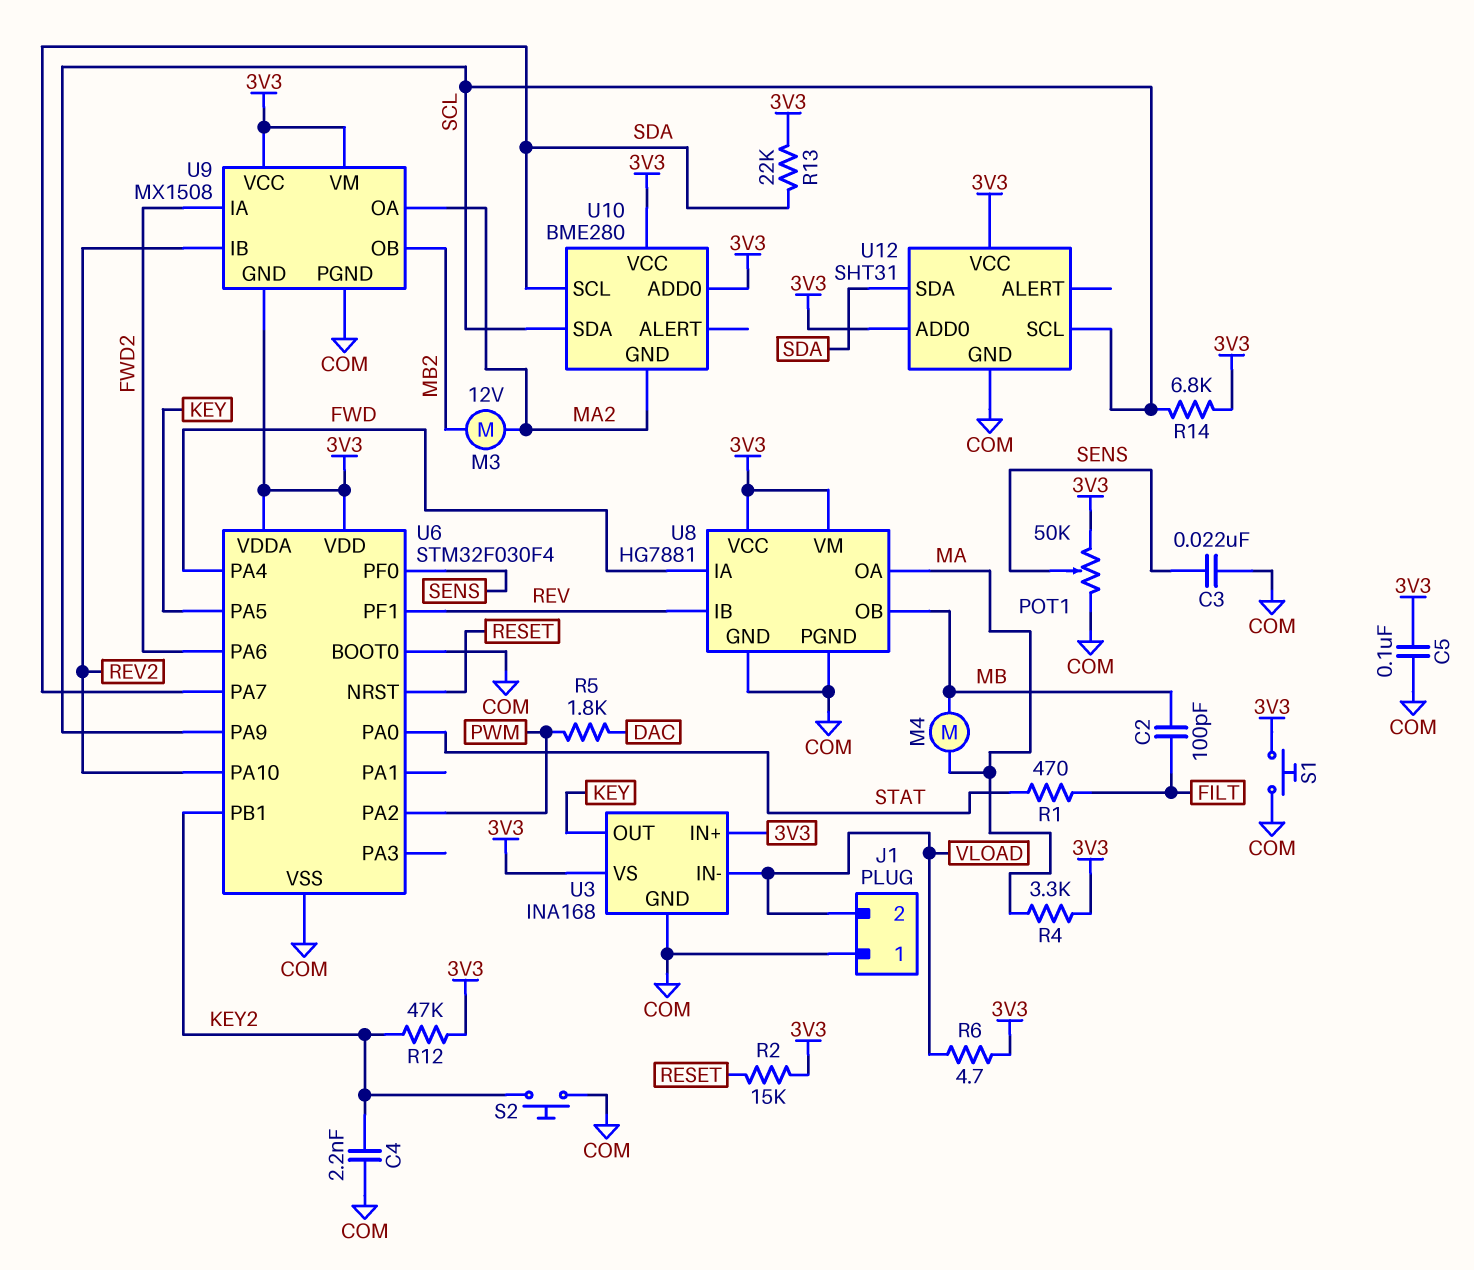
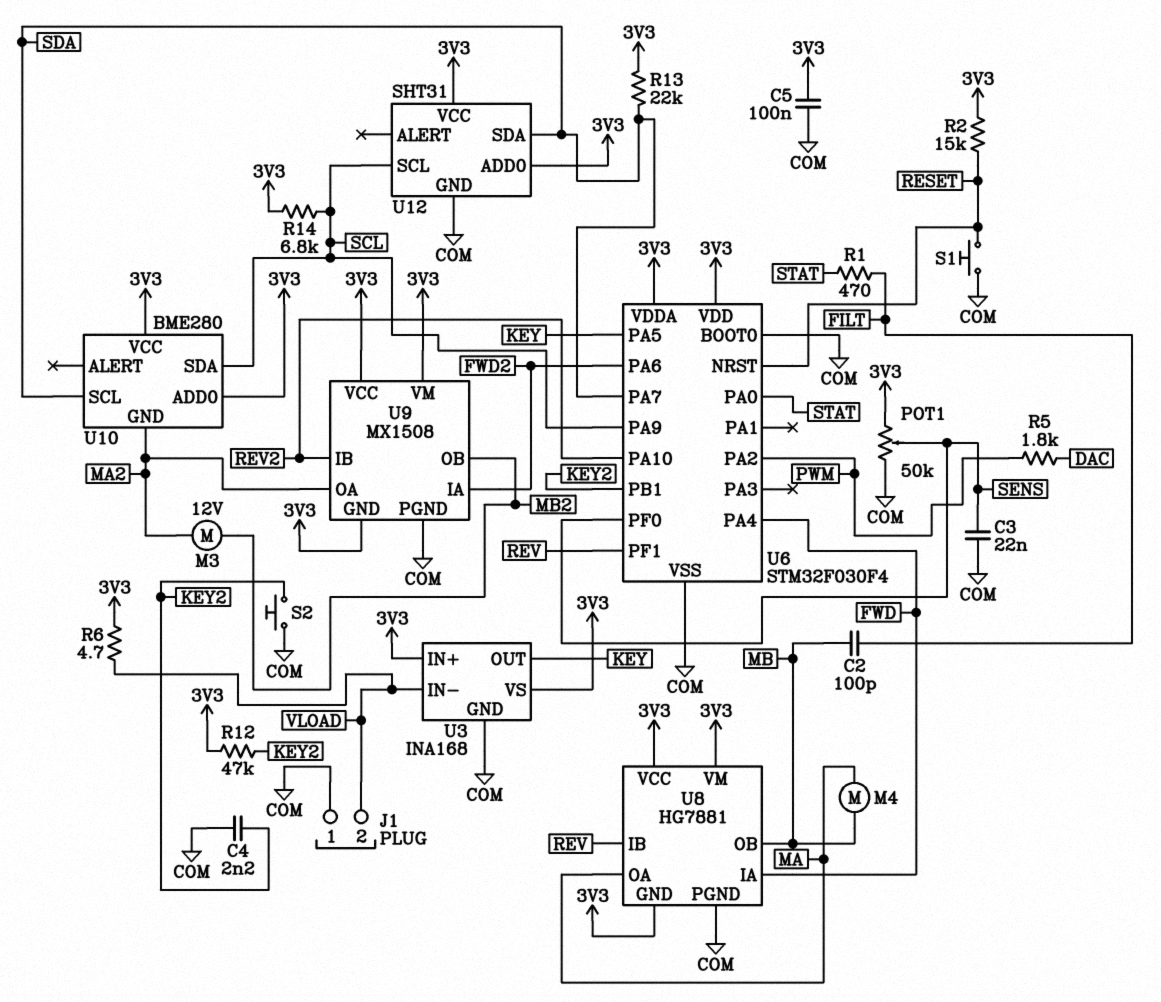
R4: 3.3k (3V3, MA) -> none
S1: button (3V3, COM) -> button (COM, RESET)
U8 pin GND: COM -> 3V3

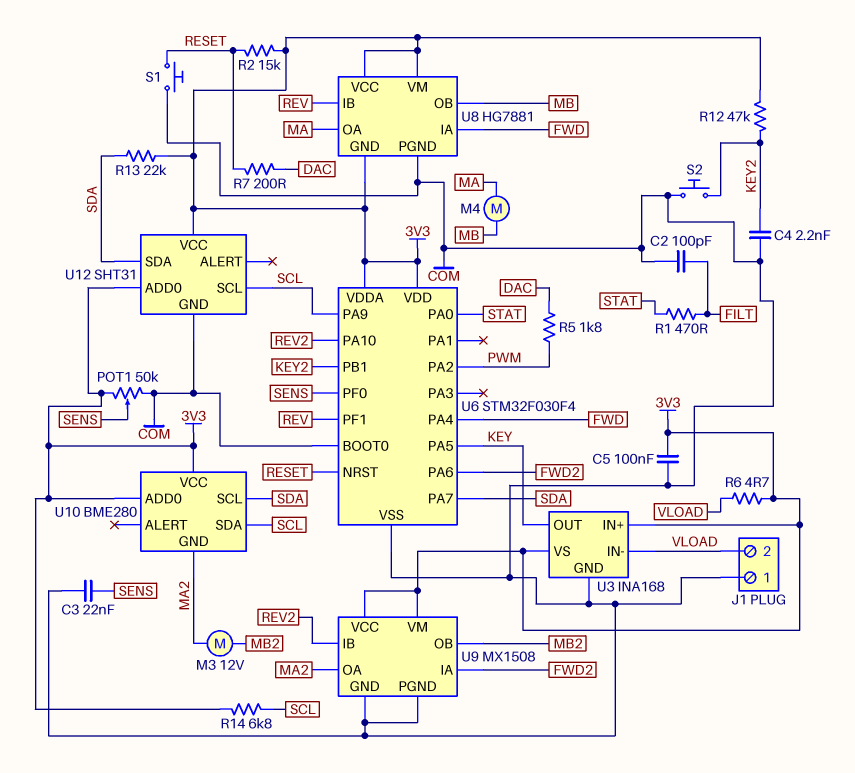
C2: 100pF (FILT, MB) -> 100pF (COM, FILT)
R7: none -> 200 (DAC, RESET)
U9 pin GND: 3V3 -> COM

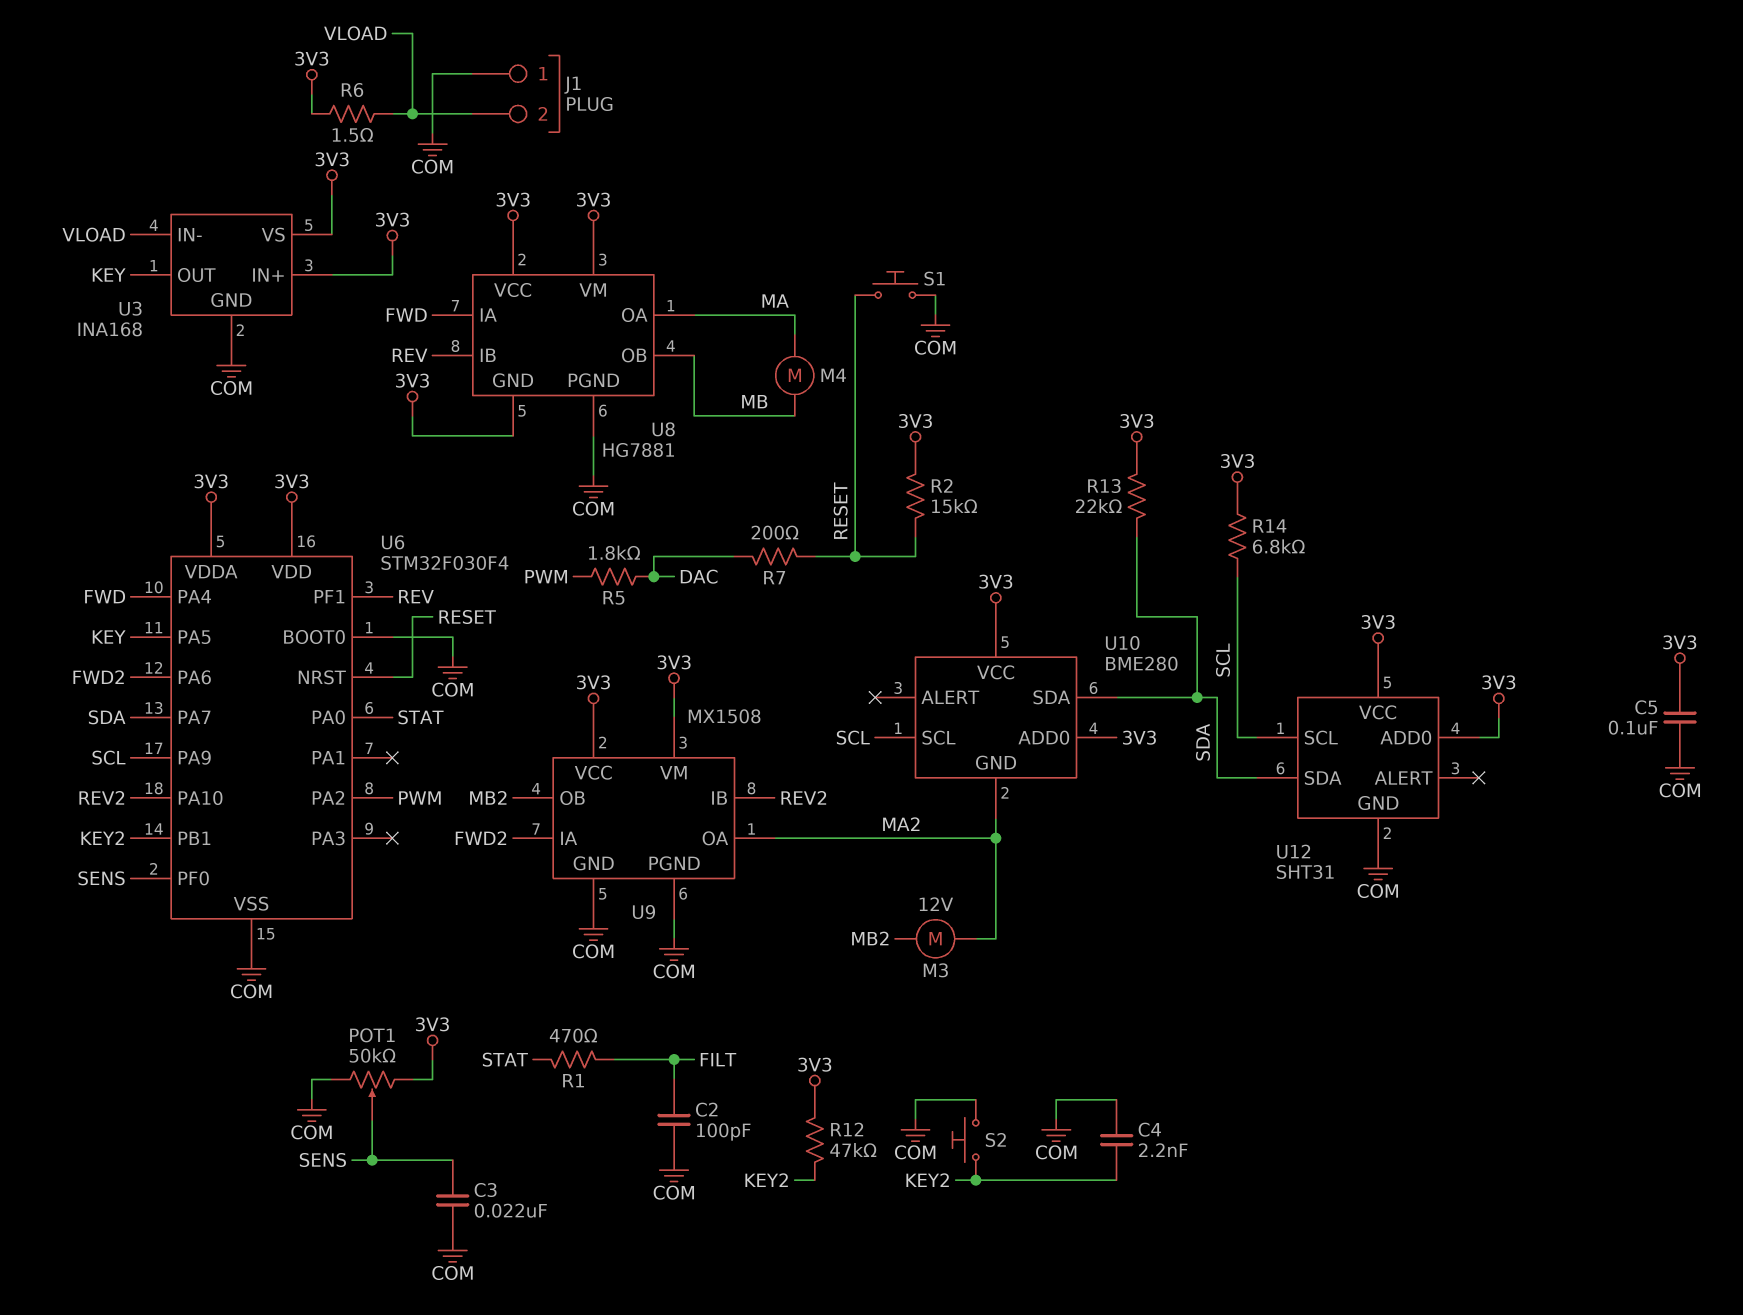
R6: 4.7 (3V3, VLOAD) -> 1.5 (3V3, VLOAD)
U10 pin SCL: SDA -> SCL
U10 pin SDA: SCL -> SDA

